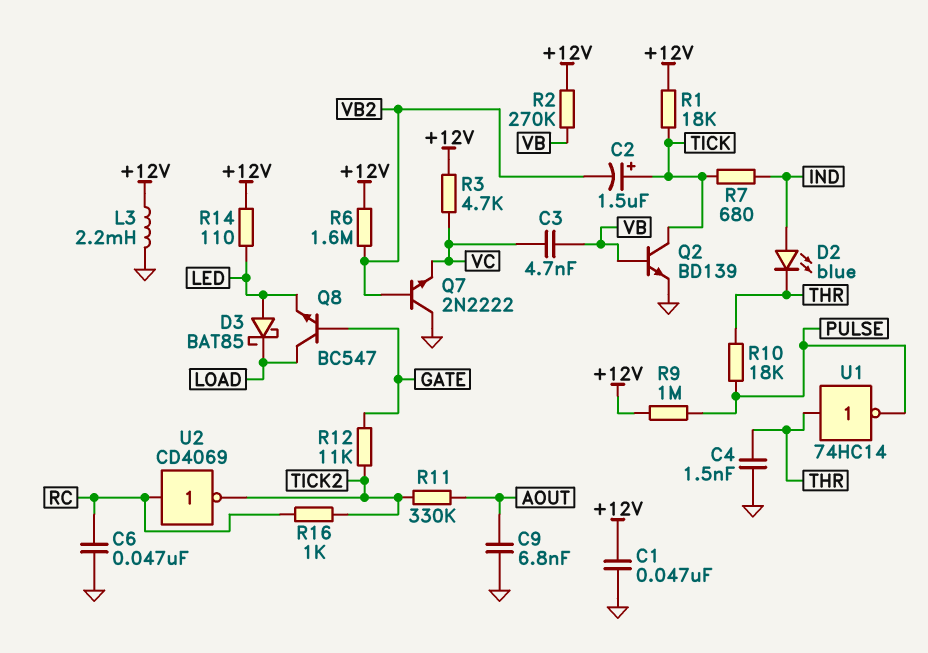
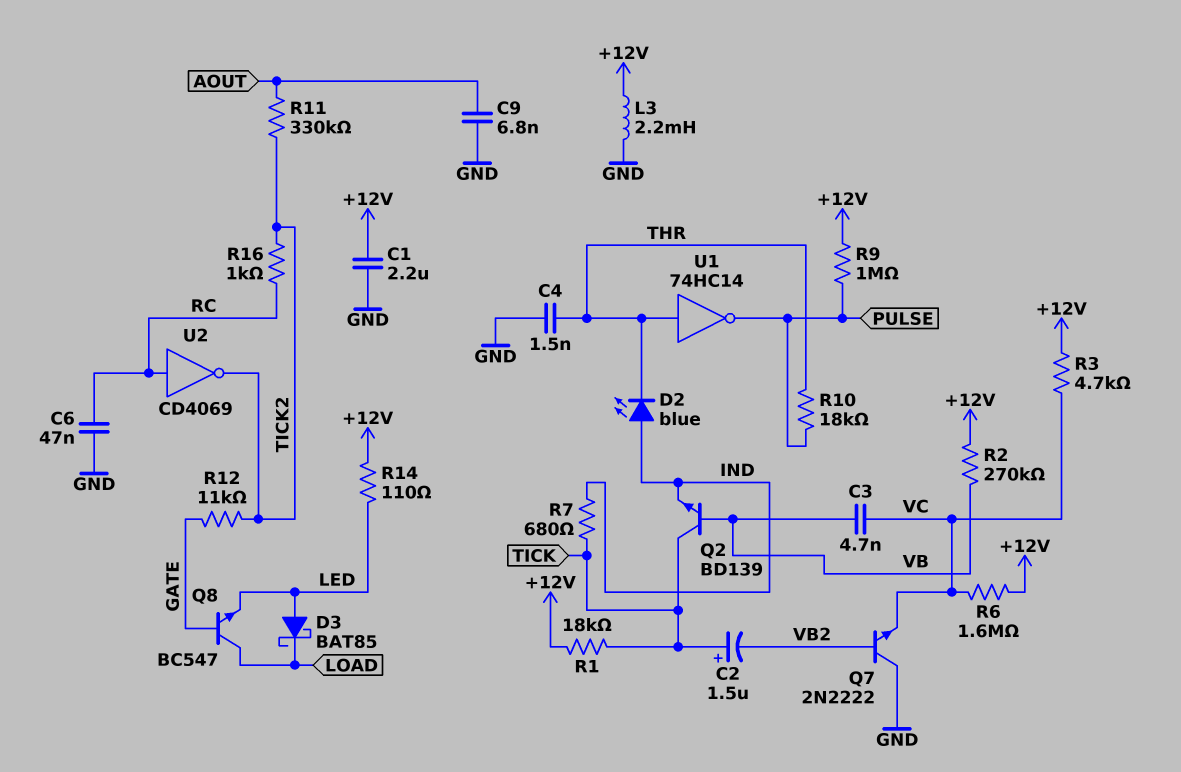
C1: 47nF (+12V, GND) -> 2.2uF (+12V, GND)
Q2: NPN BD139 (B VB, C TICK, E GND) -> NPN BD139 (B VB, C TICK, E IND)
R6: 1.6M (+12V, VB2) -> 1.6M (+12V, VC)

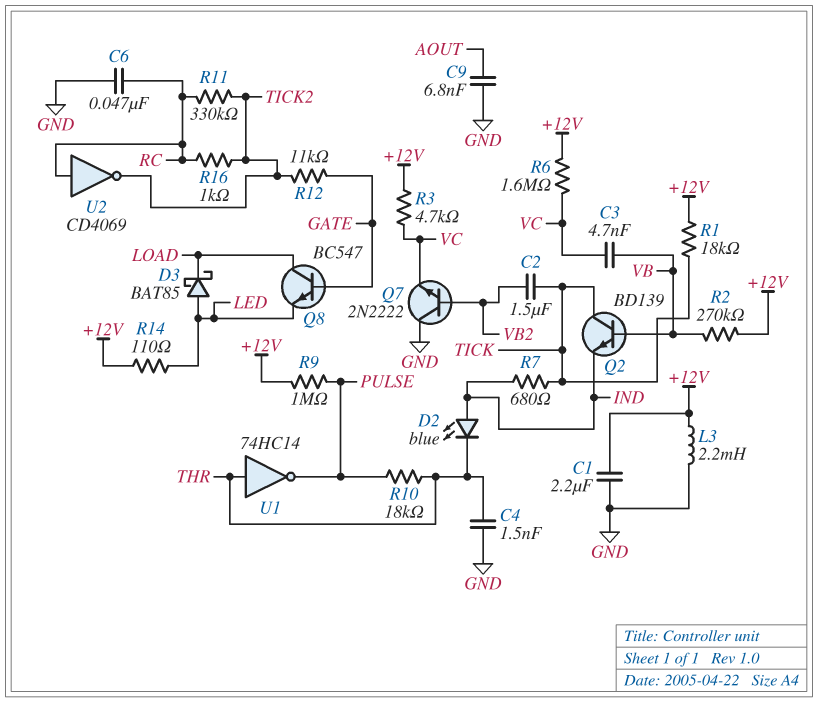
C2: 1.5uF (plus TICK, minus VB2) -> 1.5uF (TICK, VB2)
R11: 330k (AOUT, TICK2) -> 330k (RC, TICK2)

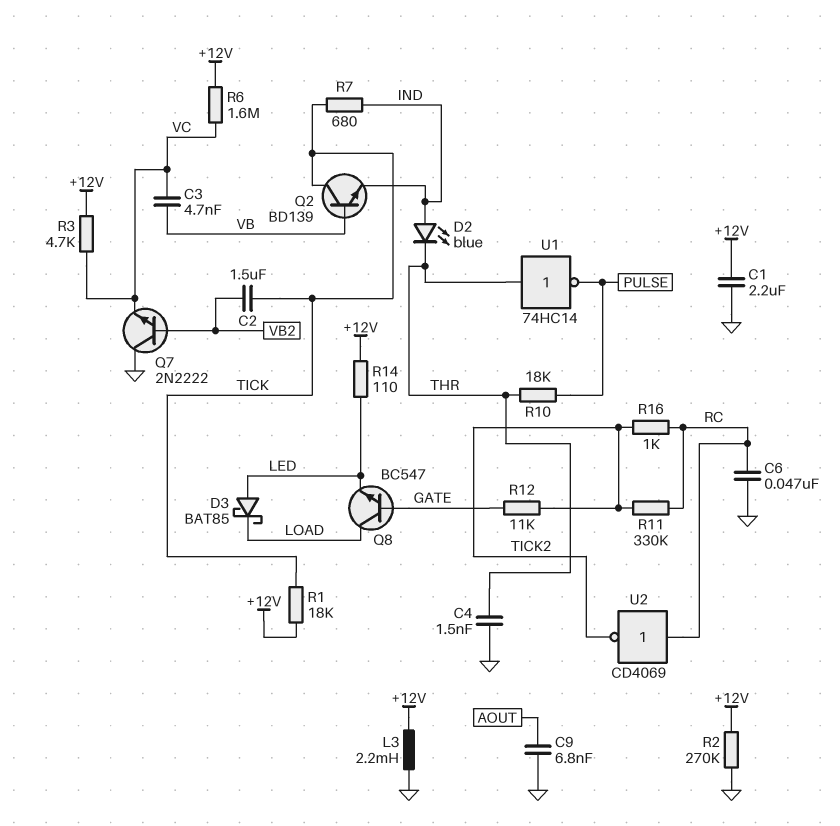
R2: 270k (+12V, VB) -> 270k (+12V, GND)
R9: 1M (+12V, PULSE) -> none

